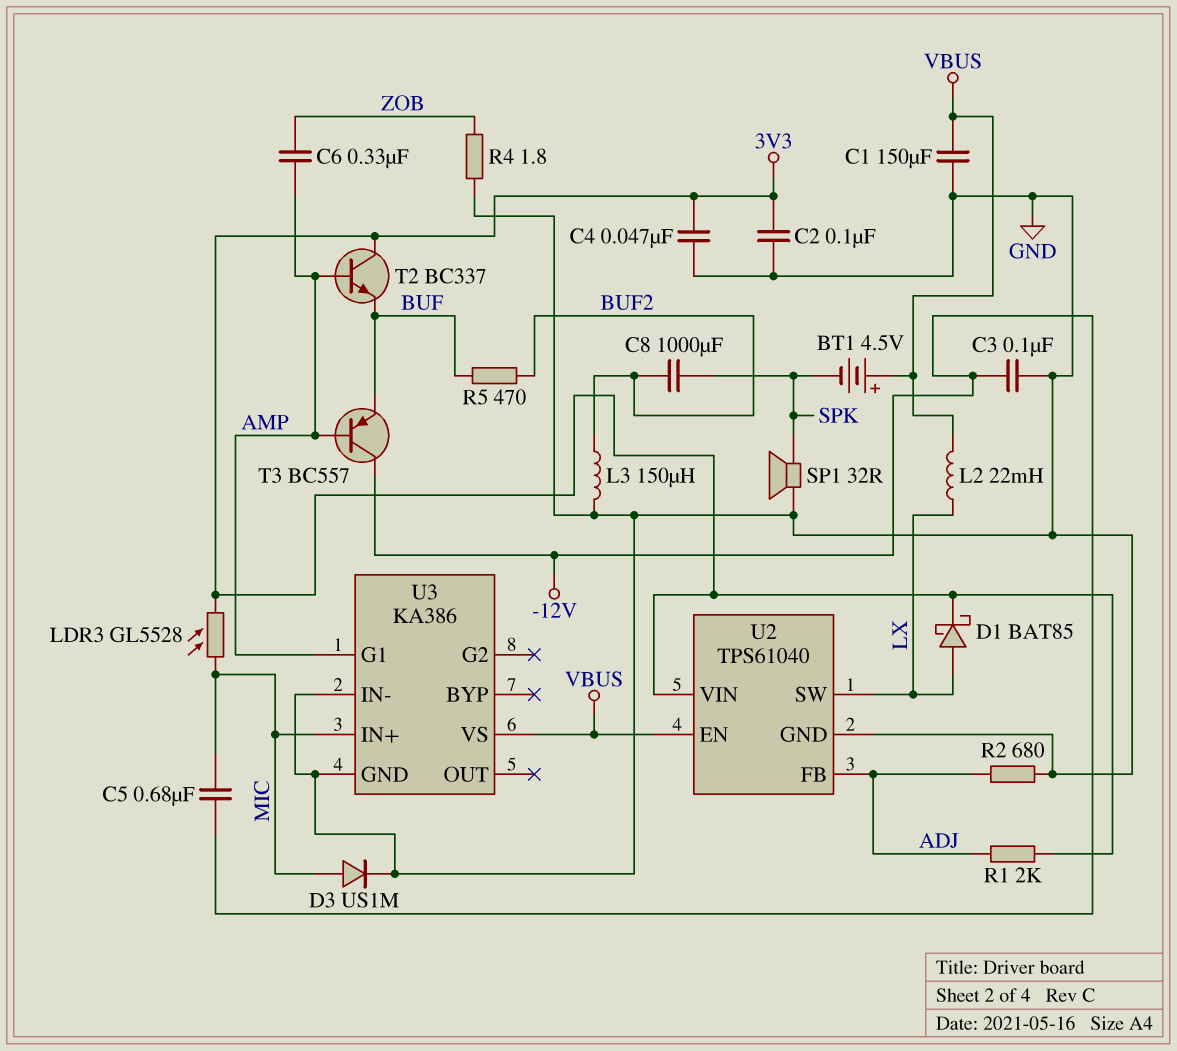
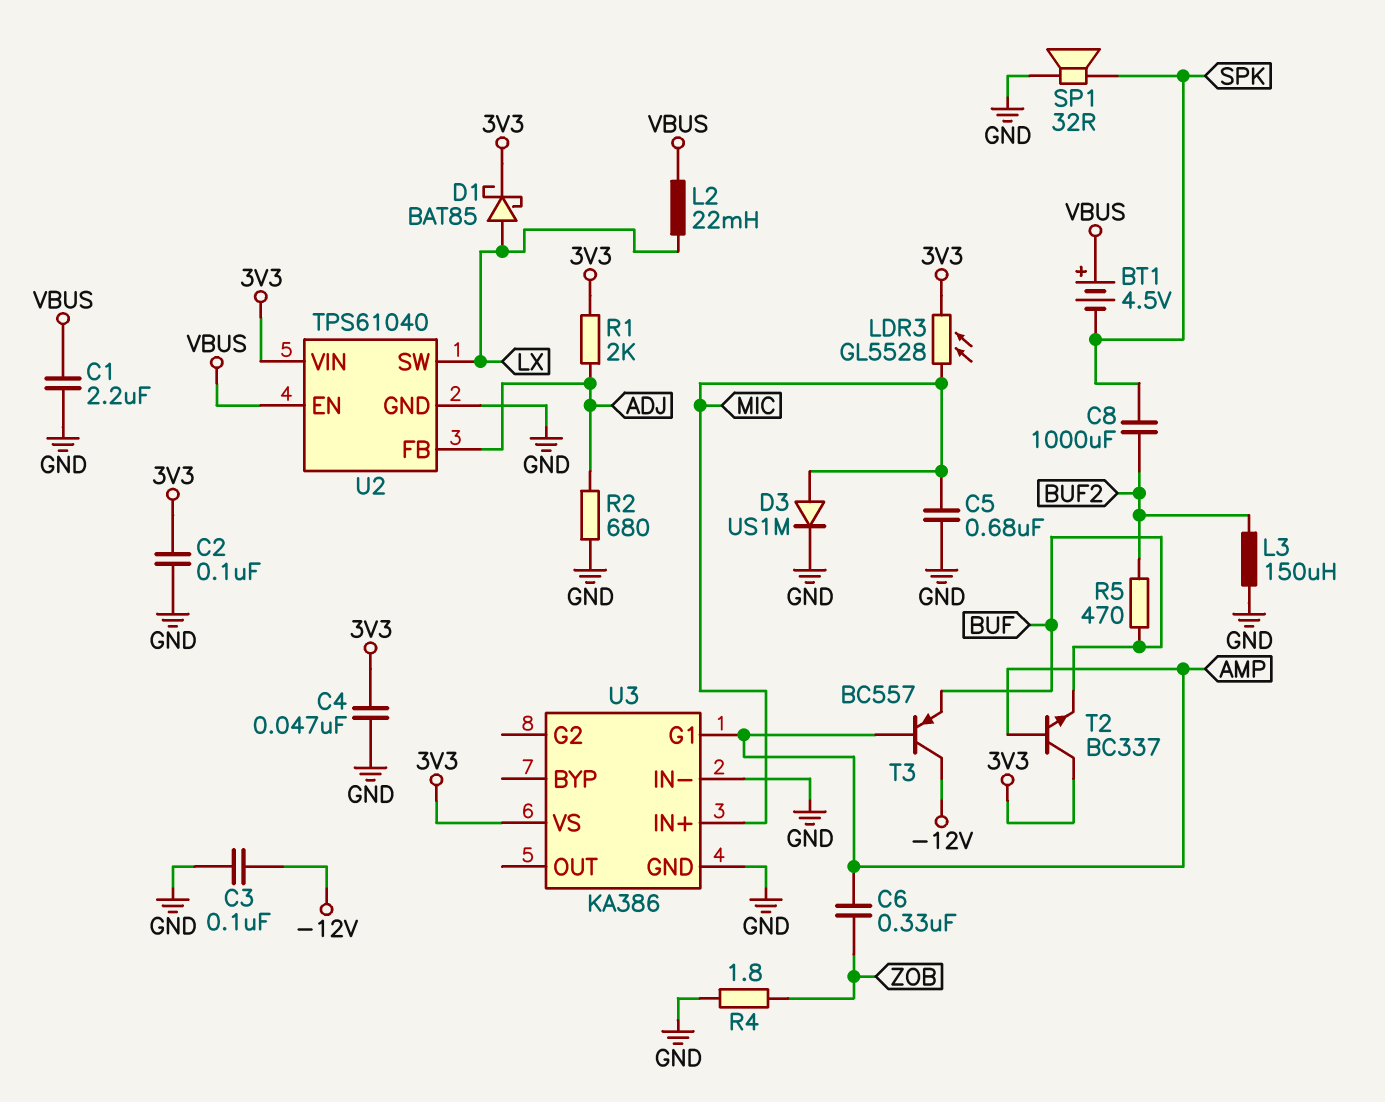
C1: 150uF (GND, VBUS) -> 2.2uF (GND, VBUS)
C5: 680nF (-12V, MIC) -> 680nF (GND, MIC)
U3 pin VS: VBUS -> 3V3

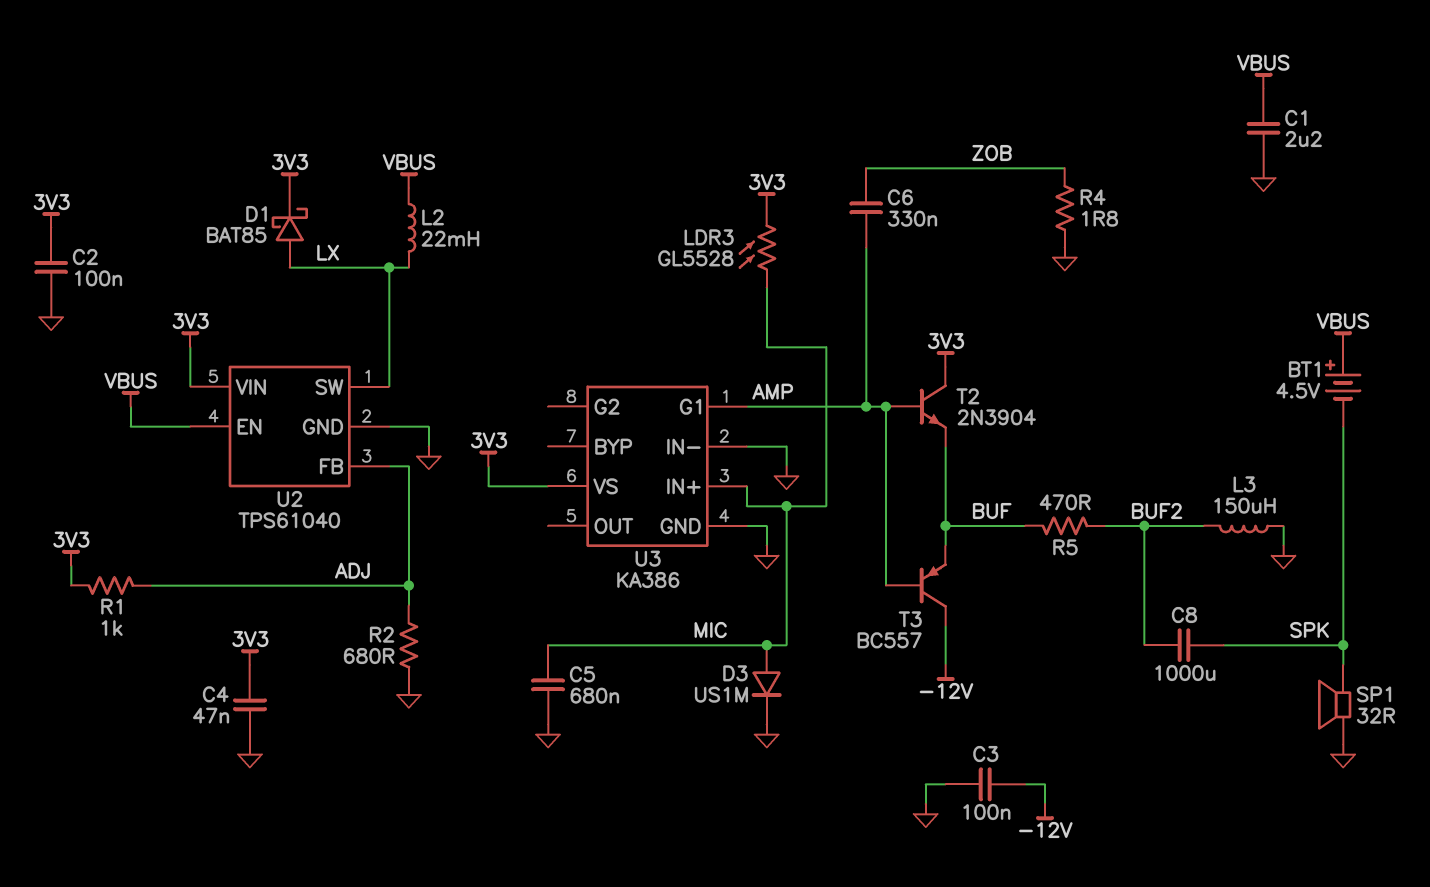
R1: 2k (3V3, ADJ) -> 1k (3V3, ADJ)
T2: NPN BC337 (B AMP, C 3V3, E BUF) -> NPN 2N3904 (B AMP, C 3V3, E BUF)

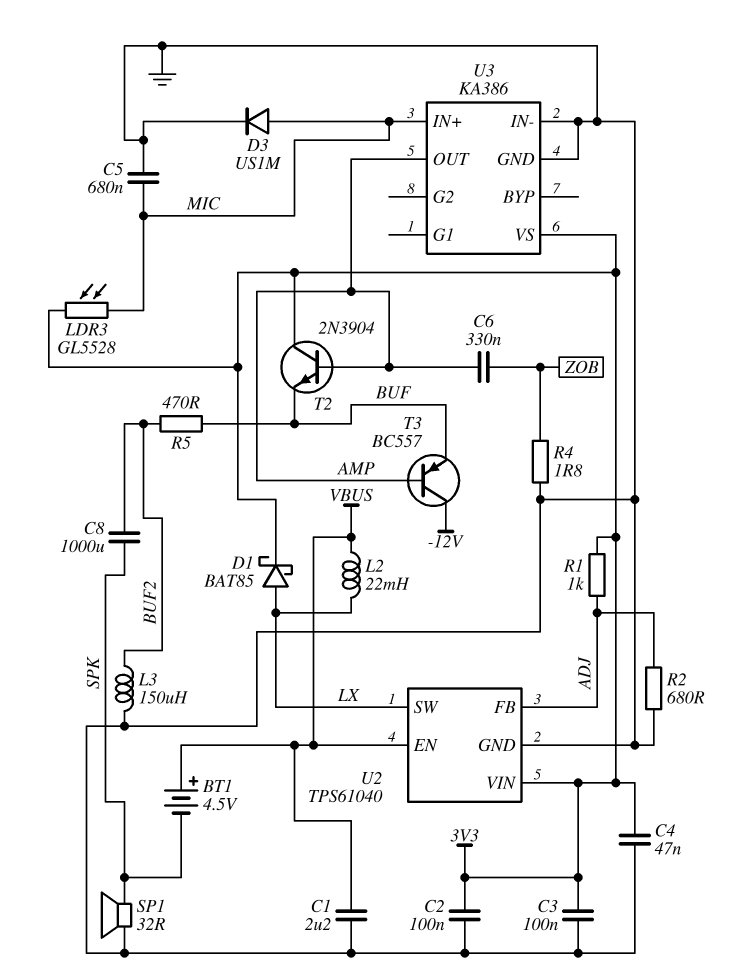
C3: 100nF (-12V, GND) -> 100nF (3V3, GND)
U3 pin G1: AMP -> none
U3 pin OUT: none -> AMP

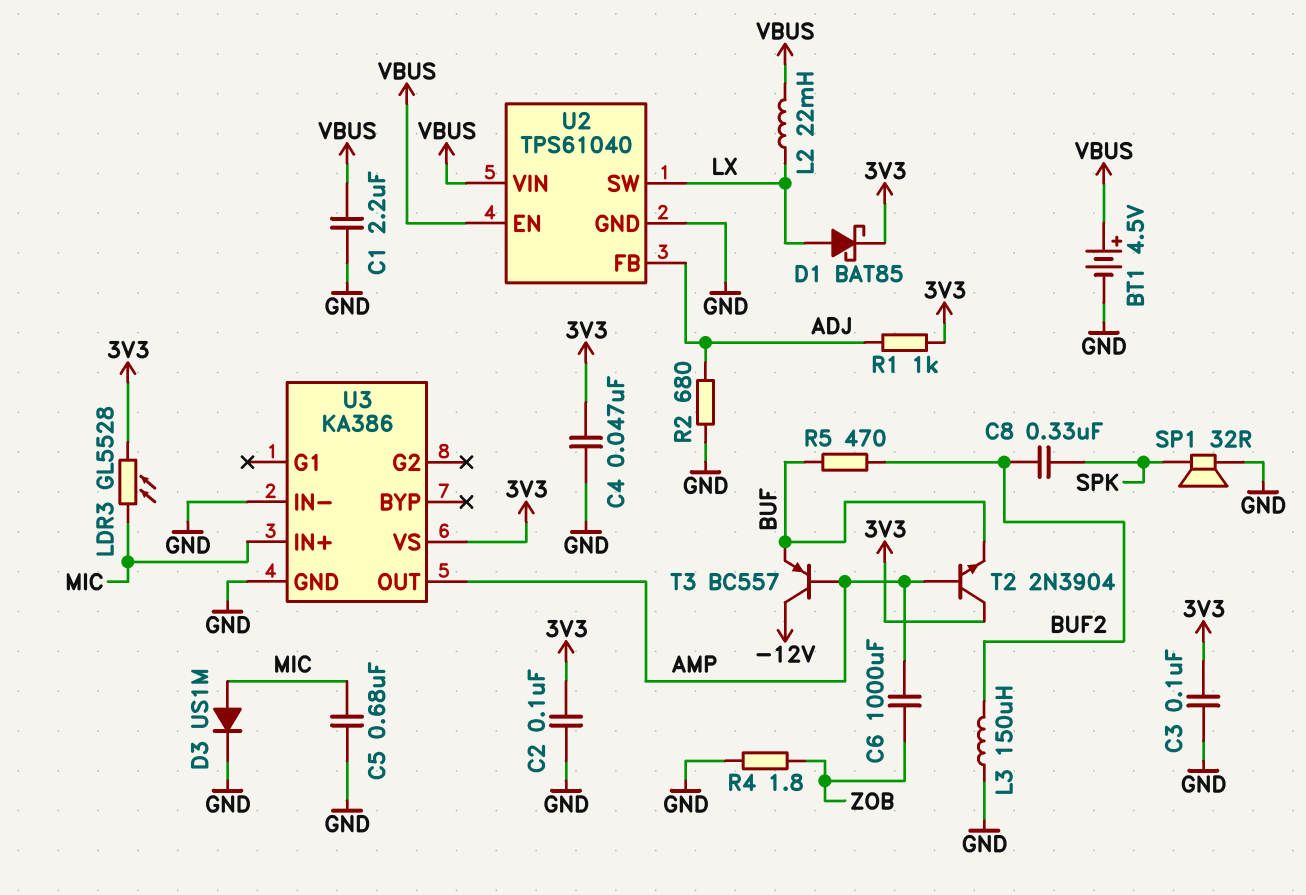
BT1: 4.5V (plus VBUS, minus SPK) -> 4.5V (plus VBUS, minus GND)
C6: 330nF (AMP, ZOB) -> 1000uF (AMP, ZOB)
C8: 1000uF (BUF2, SPK) -> 330nF (BUF2, SPK)
U2 pin VIN: 3V3 -> VBUS

